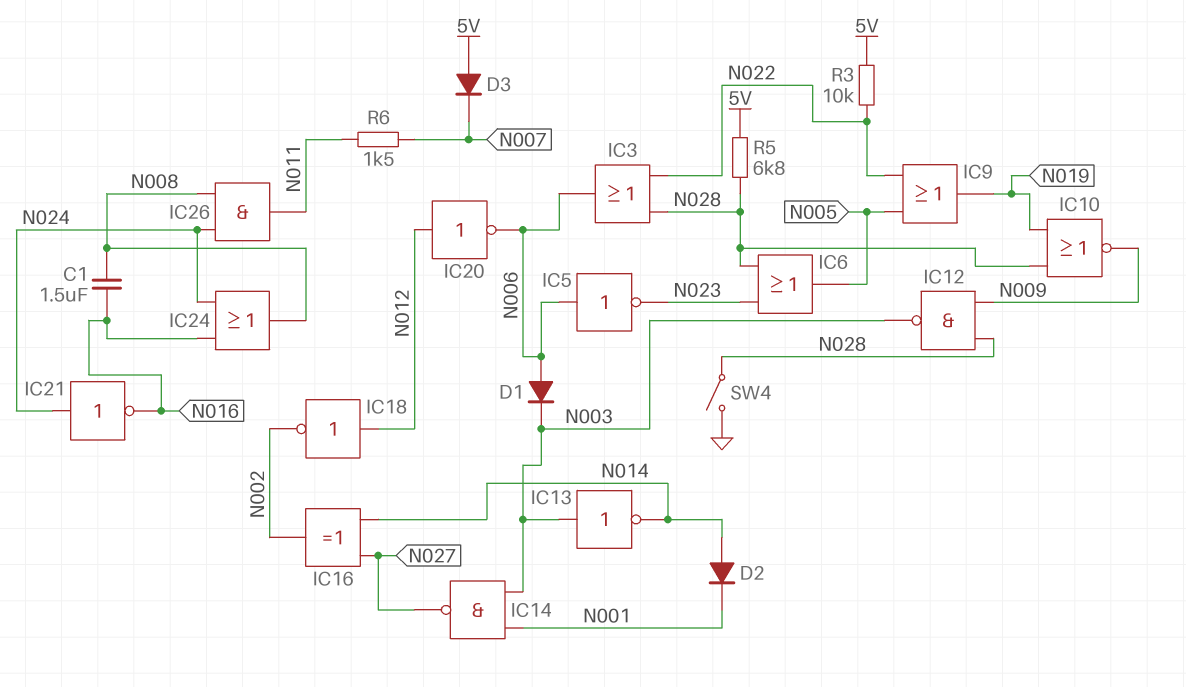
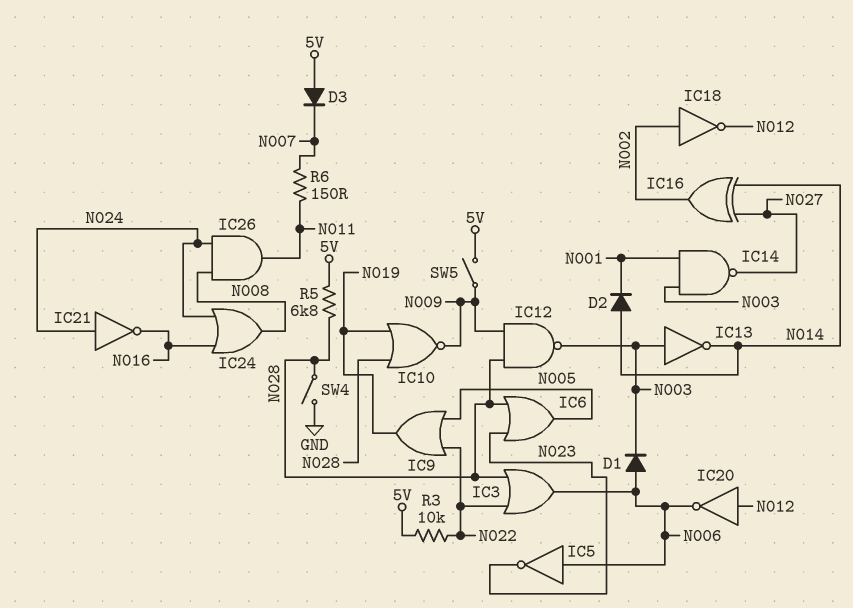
C1: 1.5uF (N008, N016) -> none
IC18: NOT (in N012, out N002) -> NOT (in N002, out N012)
R6: 1.5k (N007, N011) -> 150 (N007, N011)
SW5: none -> switch (5V, N009)

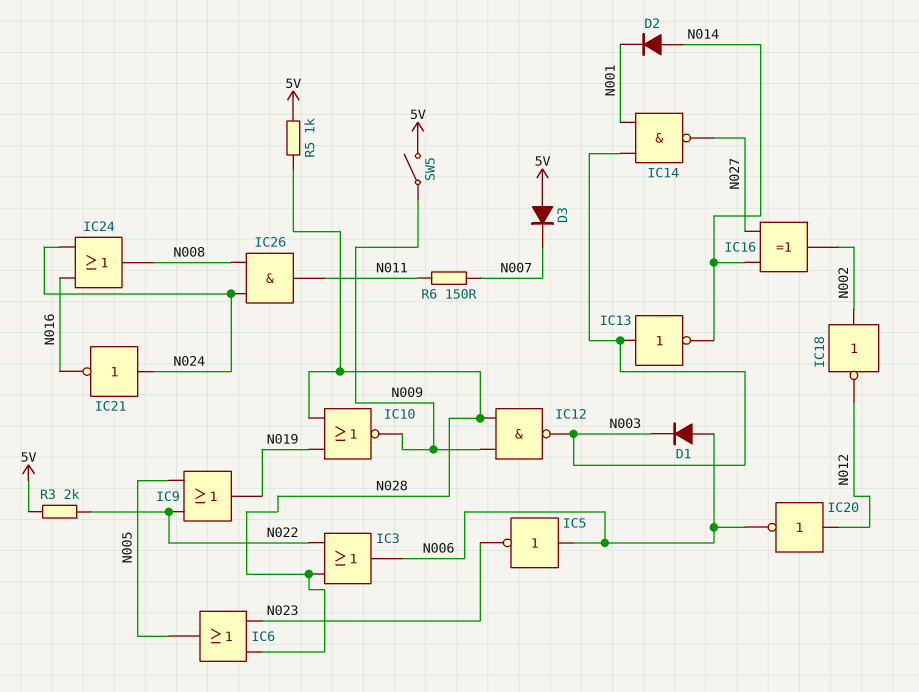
R3: 10k (5V, N022) -> 2k (5V, N022)
R5: 6.8k (5V, N028) -> 1k (5V, N028)
SW4: switch (GND, N028) -> none

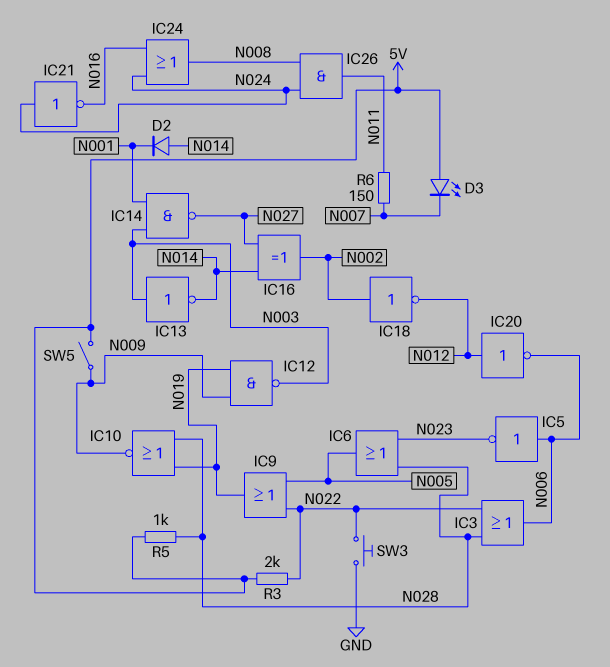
D1: diode (A N006, K N003) -> none
D3: diode (A 5V, K N007) -> LED (A 5V, K N007)
IC12: NAND (in N009, in N028, out N003) -> NAND (in N009, in N019, out N003)
SW3: none -> button (GND, N022)

